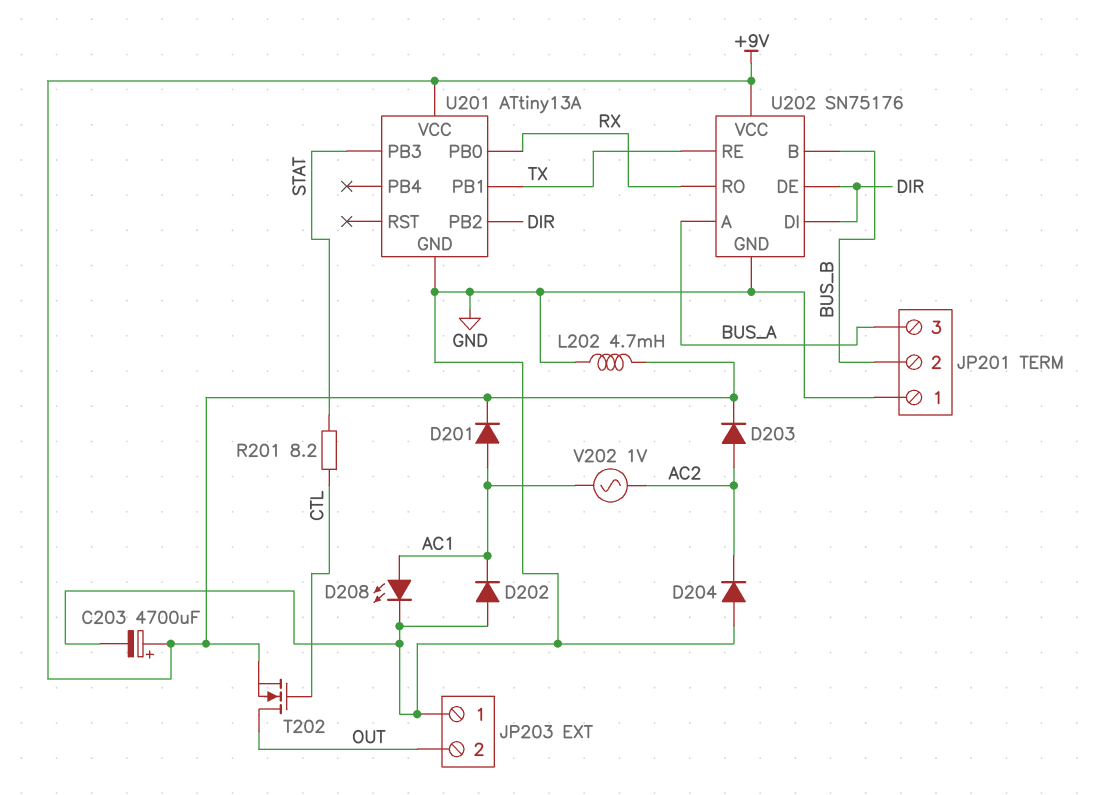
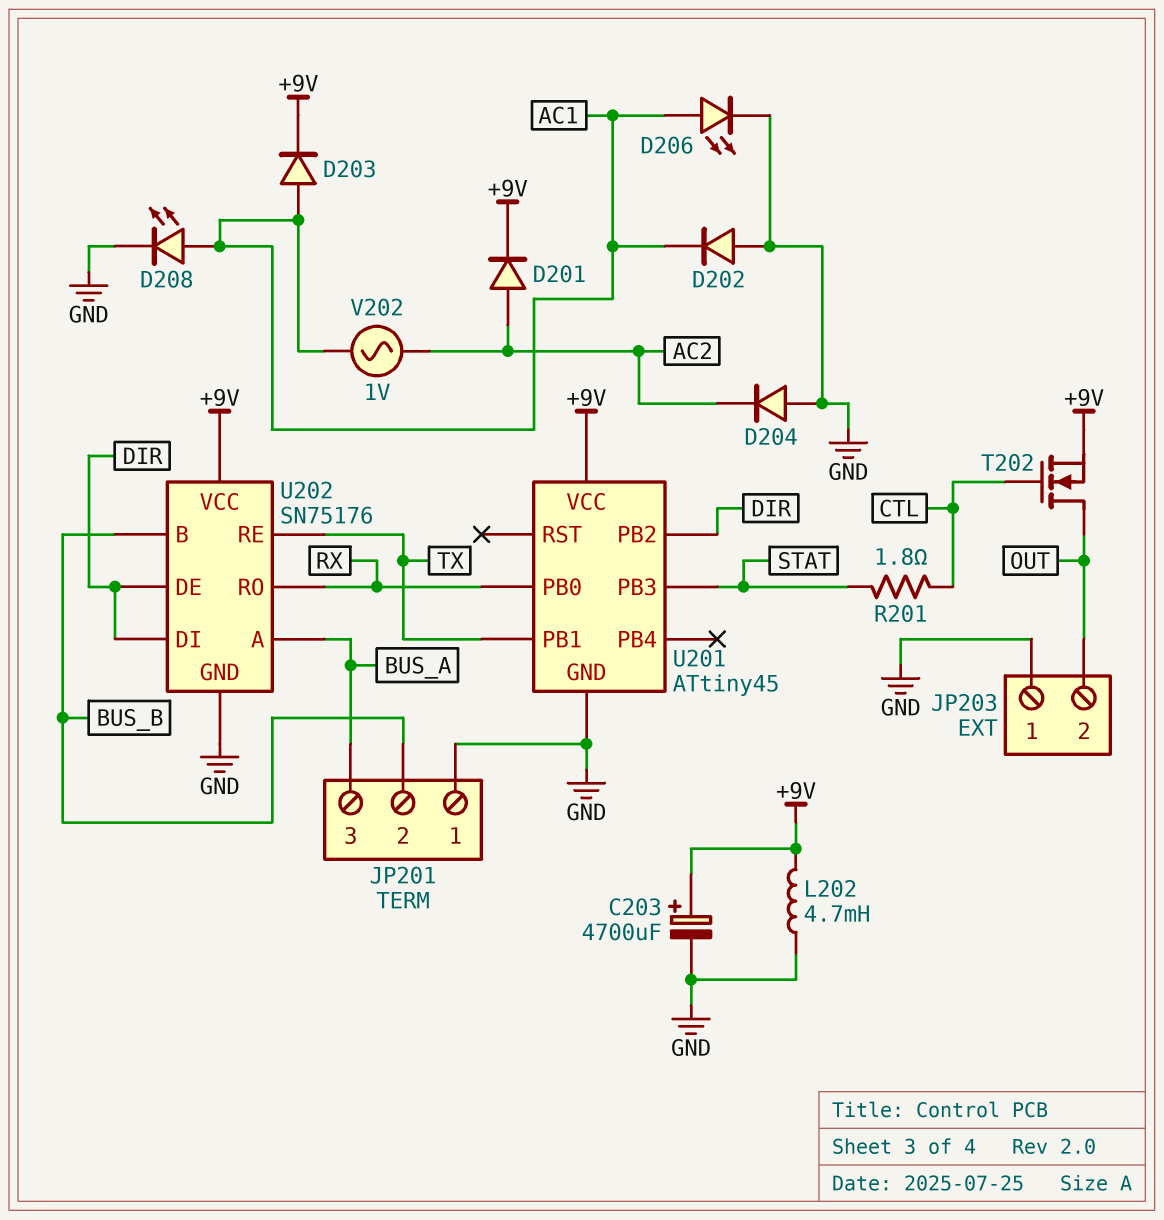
D201: diode (A AC1, K +9V) -> diode (A AC2, K +9V)
D203: diode (A AC2, K +9V) -> diode (A AC1, K +9V)
D206: none -> LED (A AC1, K GND)
R201: 8.2 (CTL, STAT) -> 1.8 (CTL, STAT)
U201: ATtiny13A -> ATtiny45

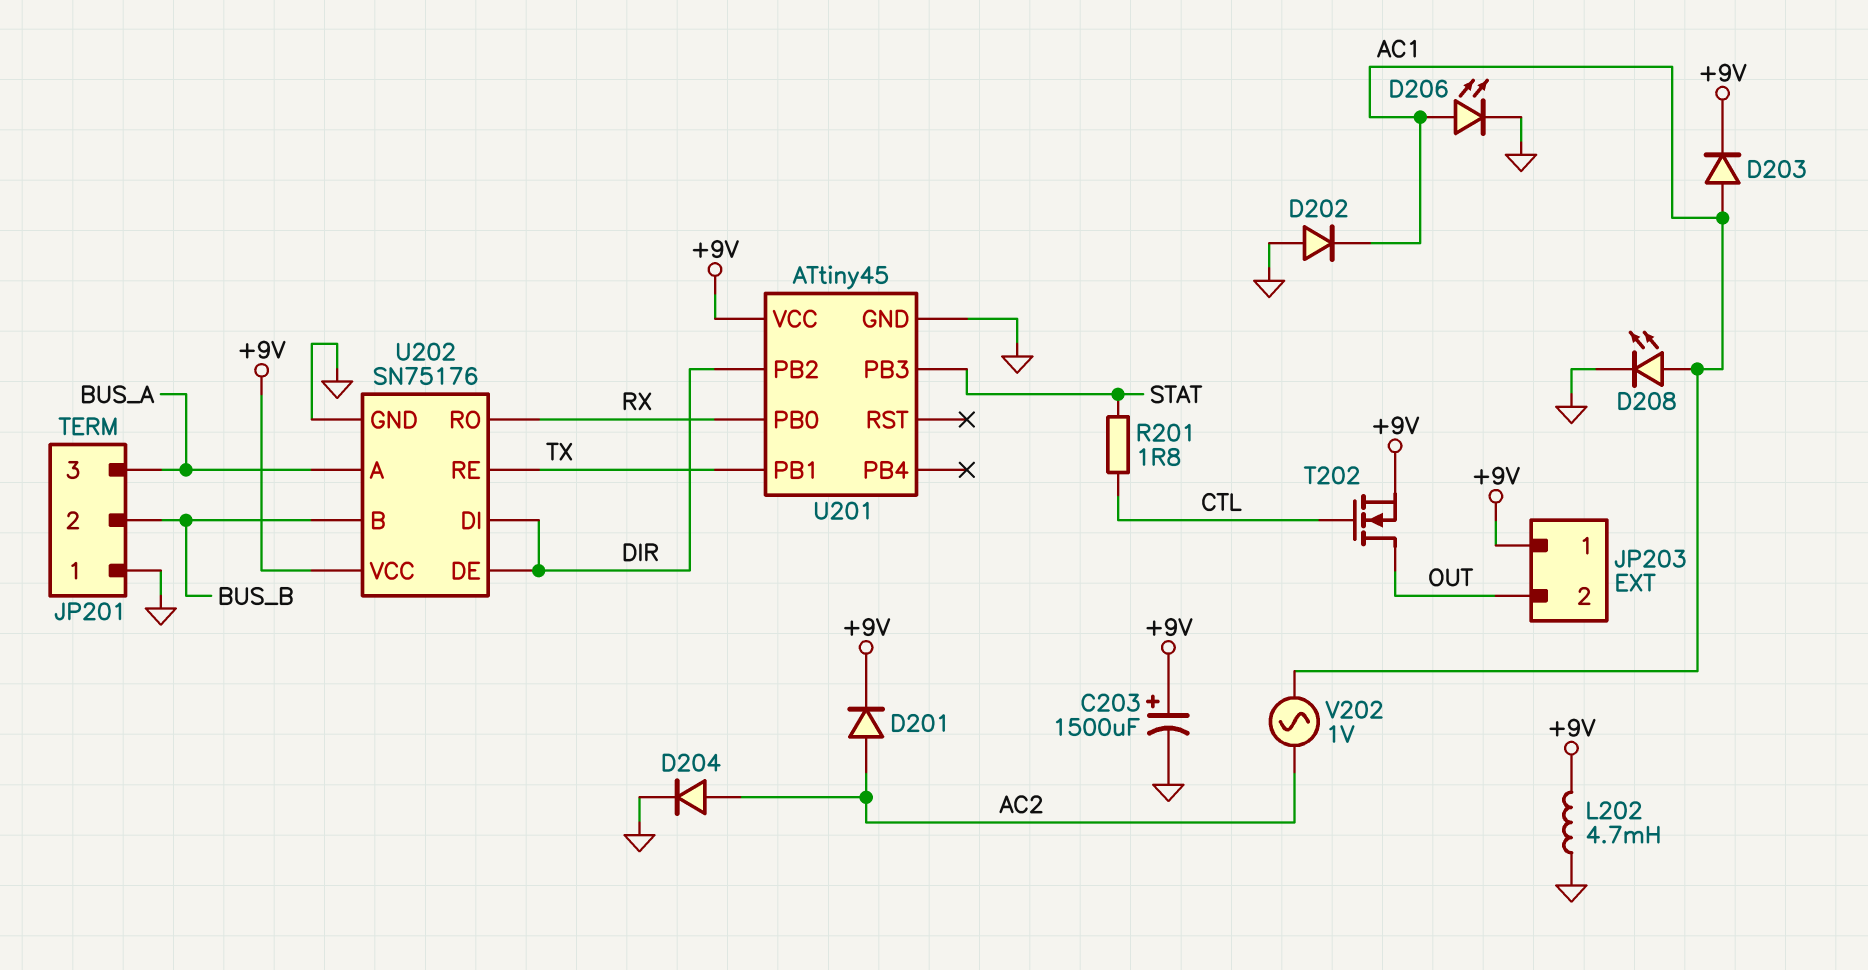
C203: 4700uF (plus +9V, minus GND) -> 1500uF (plus +9V, minus GND)
D204: diode (A GND, K AC2) -> diode (A AC2, K GND)
JP203 pin 1: GND -> +9V

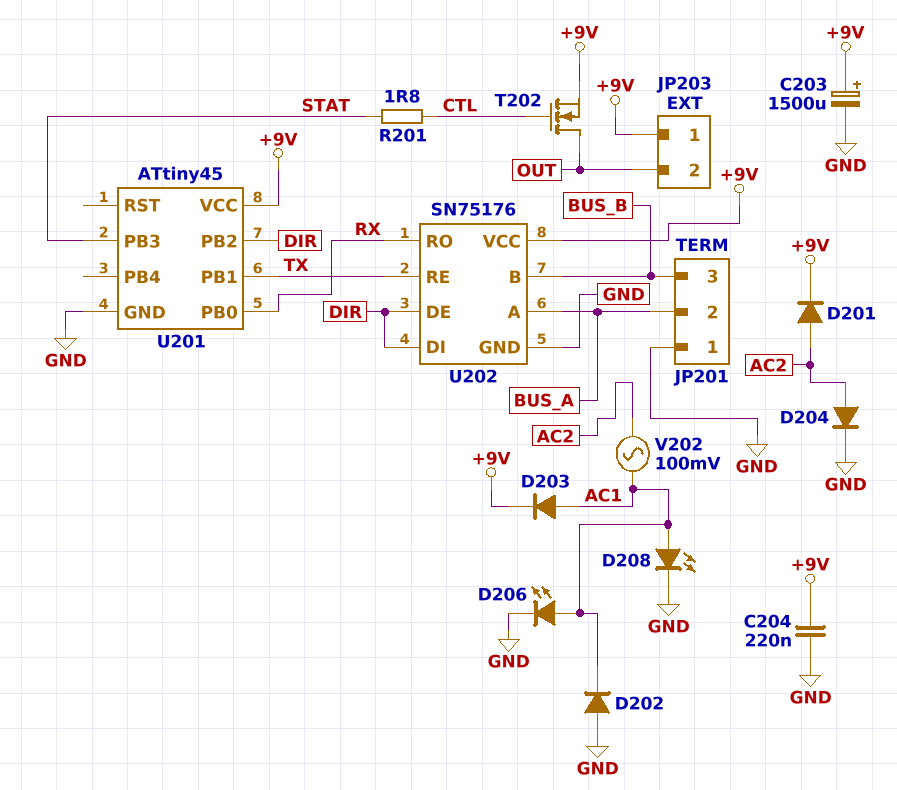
C204: none -> 220nF (+9V, GND)
JP201 pin 2: BUS_B -> BUS_A
JP201 pin 3: BUS_A -> BUS_B
L202: 4.7mH (+9V, GND) -> none
V202: AC 1V (AC1, AC2) -> AC 100mV (AC1, AC2)

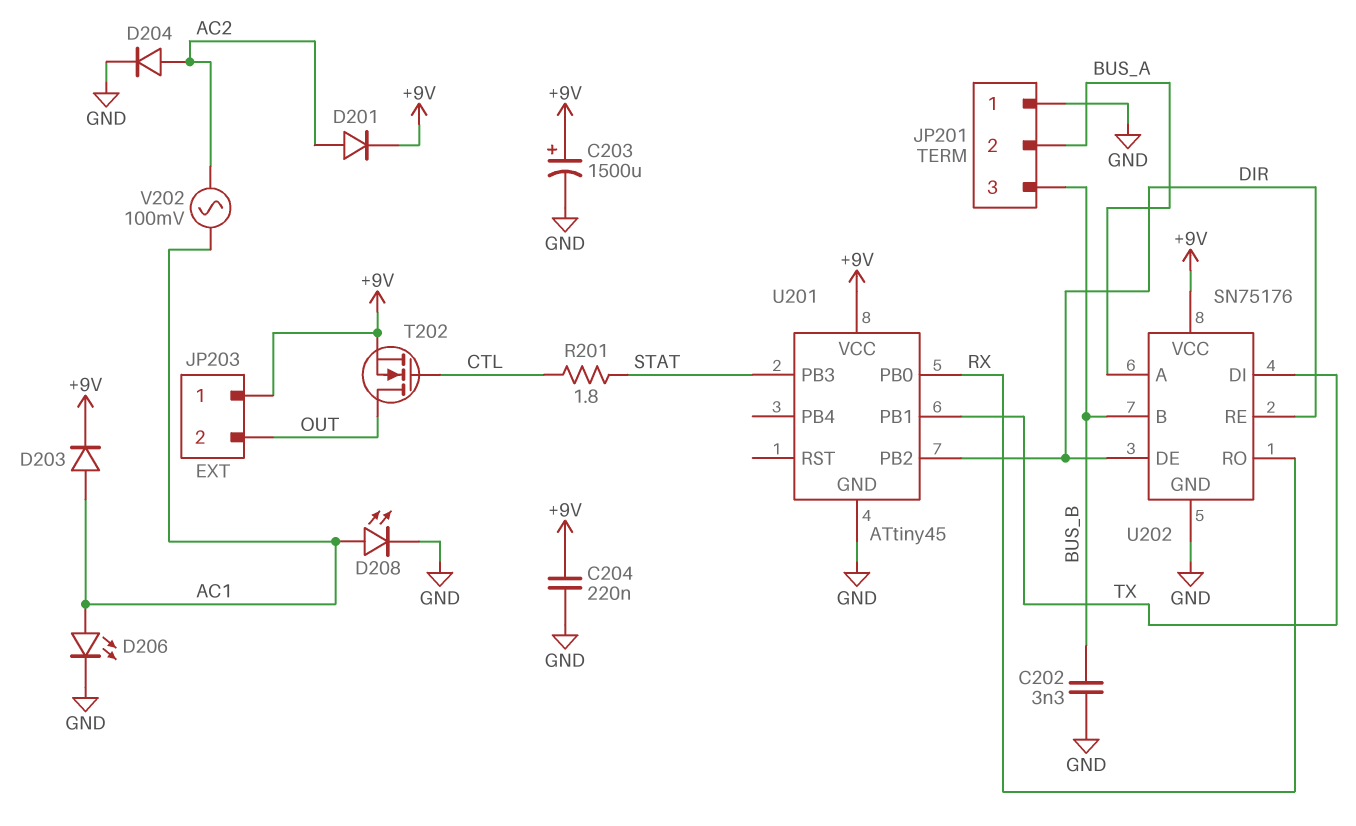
C202: none -> 3.3nF (BUS_B, GND)
D202: diode (A GND, K AC1) -> none
U202 pin DI: DIR -> TX
U202 pin RE: TX -> DIR

